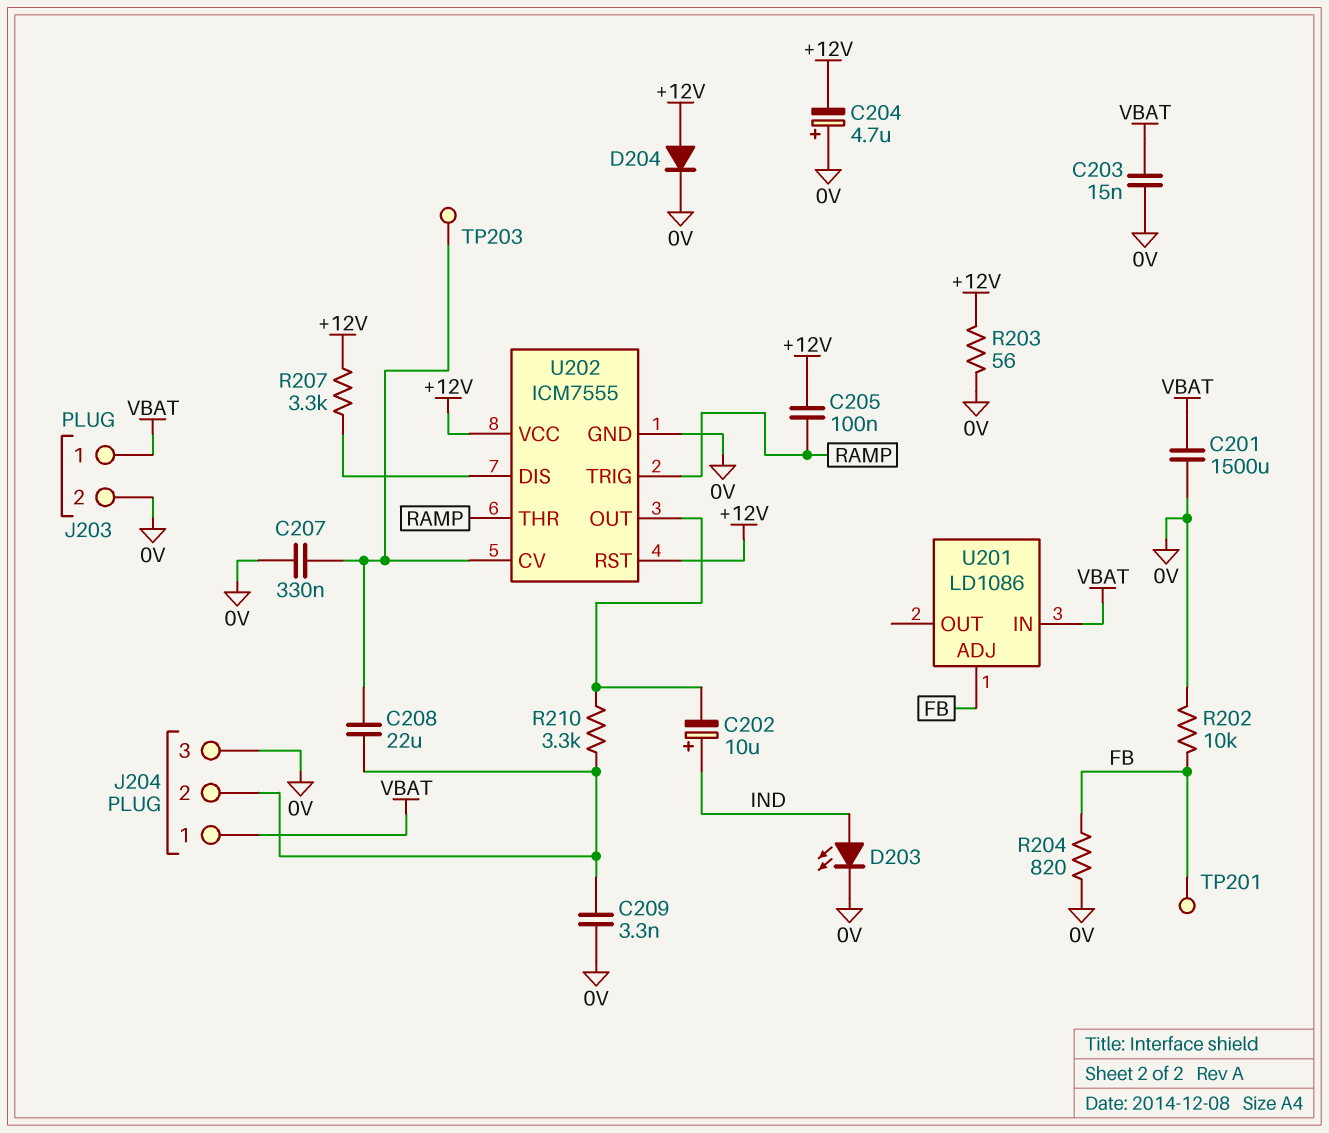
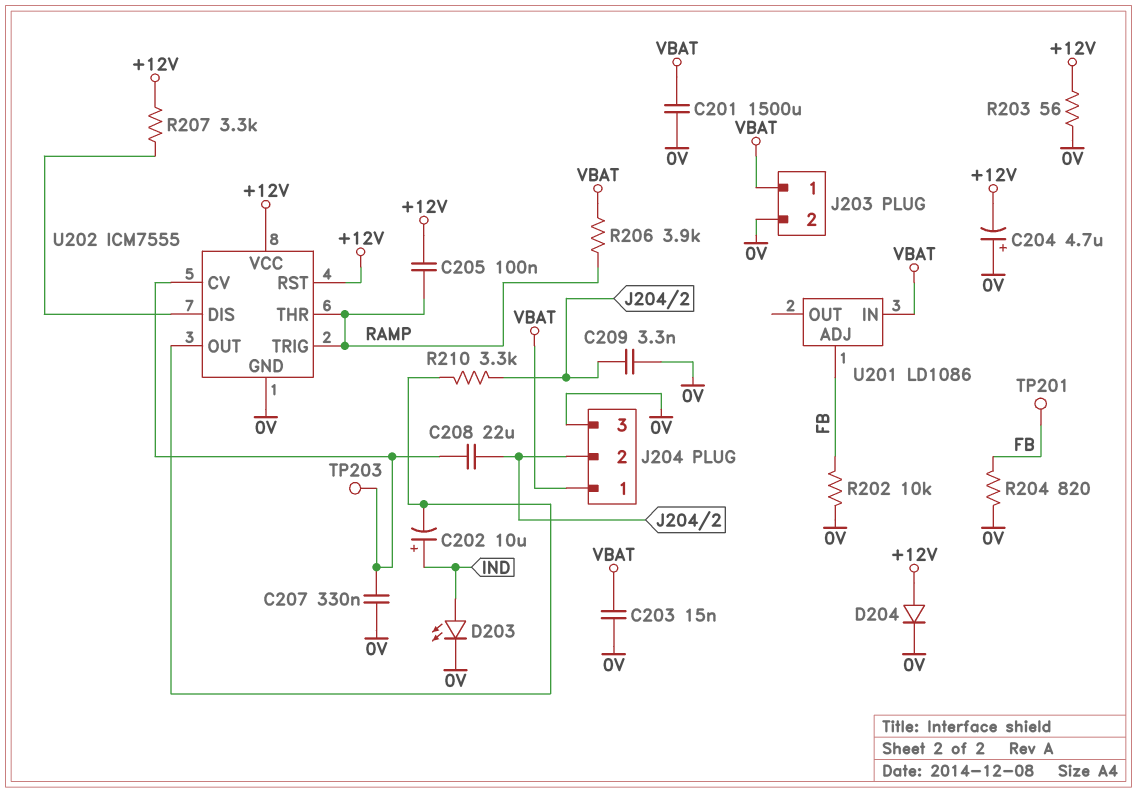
R206: none -> 3.9k (RAMP, VBAT)

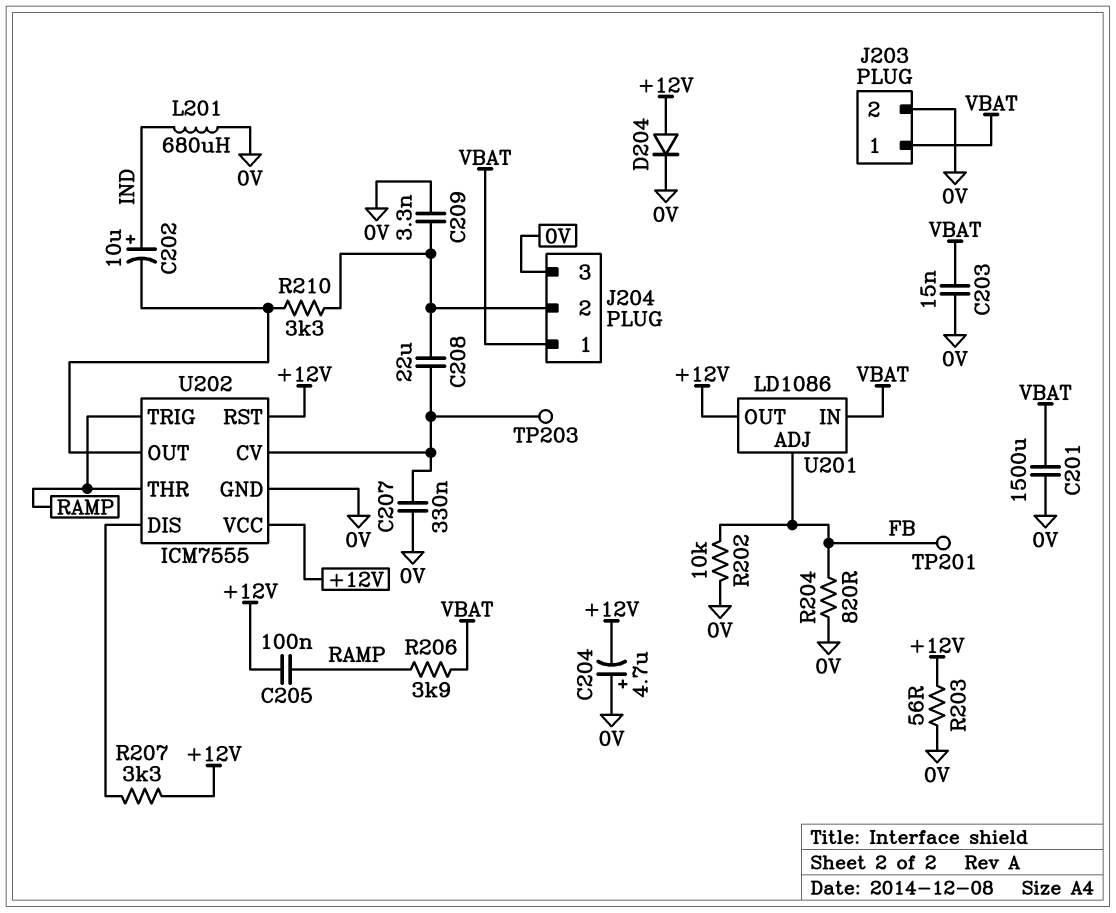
D203: LED (A IND, K 0V) -> none
L201: none -> 680uH (0V, IND)
U201 pin OUT: none -> +12V

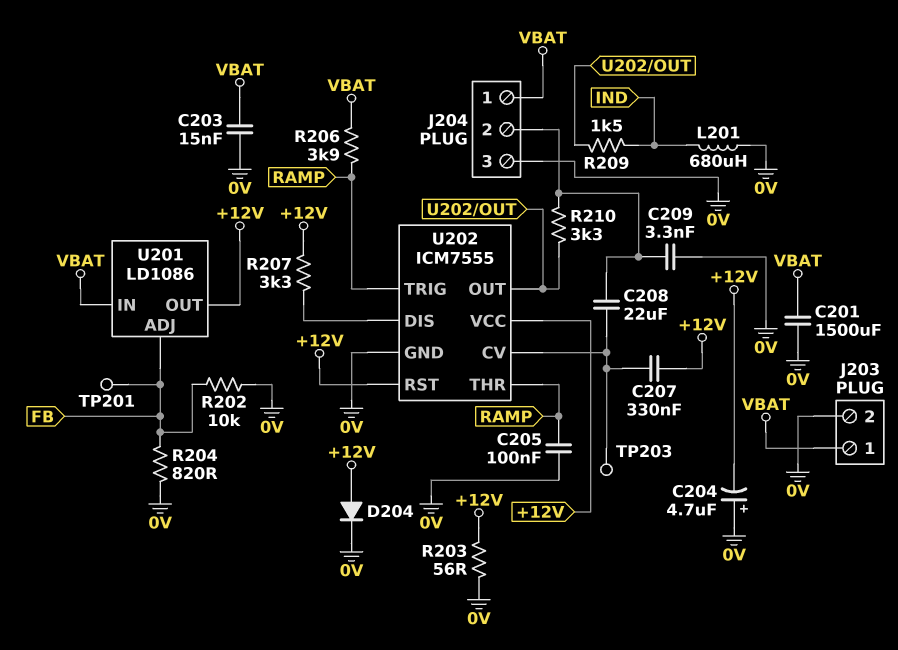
C202: 10uF (plus IND, minus U202/OUT) -> none
C205: 100nF (+12V, RAMP) -> 100nF (0V, RAMP)
C207: 330nF (0V, U202/CV) -> 330nF (+12V, U202/CV)
R209: none -> 1.5k (IND, U202/OUT)

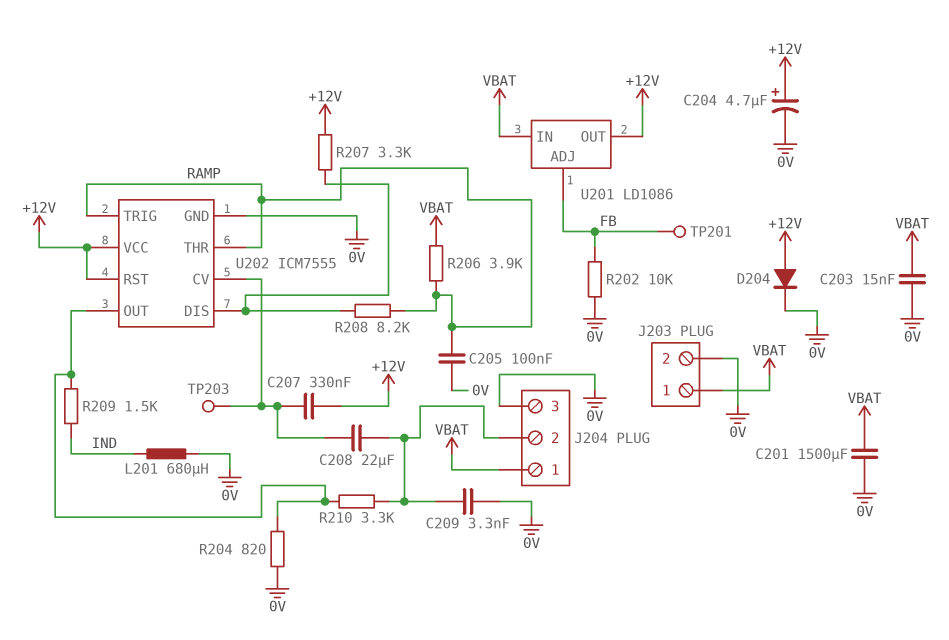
C204: 4.7uF (plus 0V, minus +12V) -> 4.7uF (plus +12V, minus 0V)
R203: 56 (+12V, 0V) -> none
R204: 820 (0V, FB) -> 820 (0V, U202/OUT)
R208: none -> 8.2k (RAMP, U202/DIS)

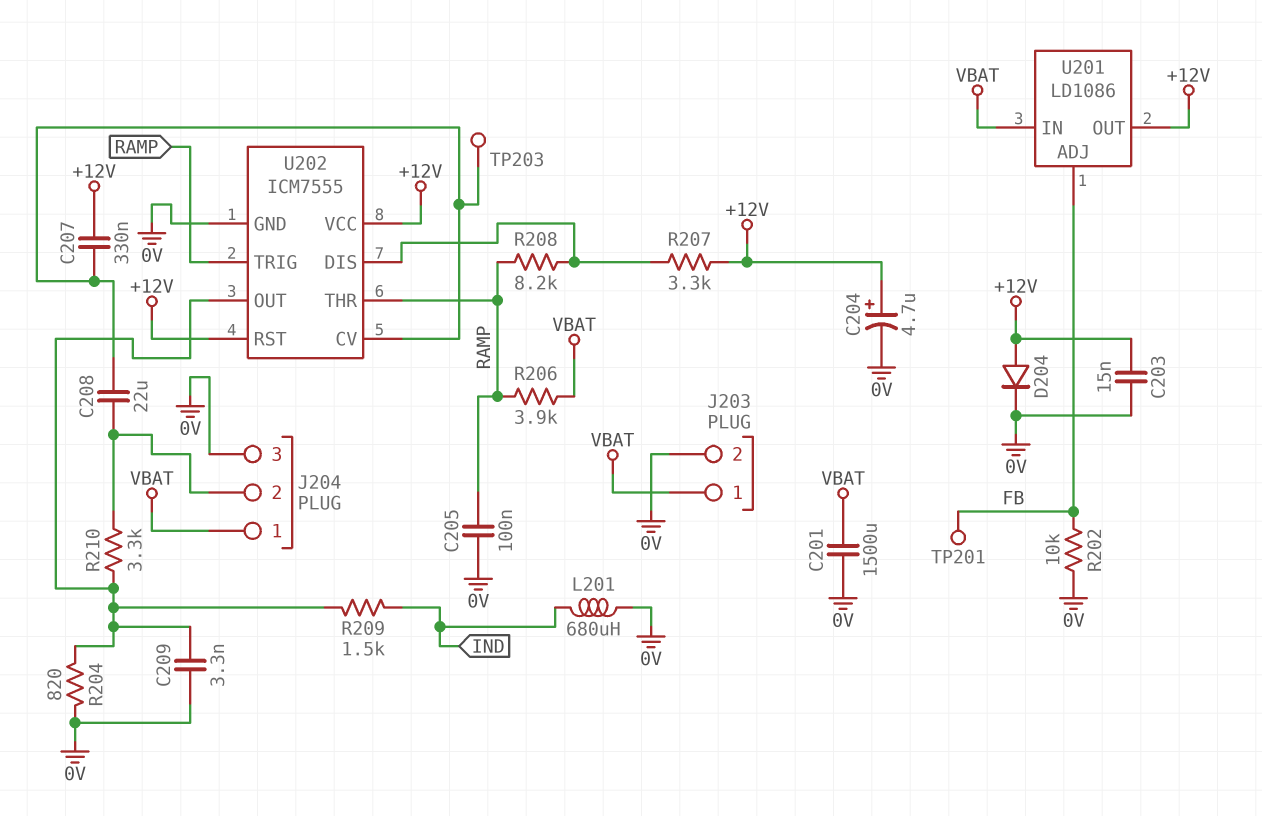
C203: 15nF (0V, VBAT) -> 15nF (+12V, 0V)
C209: 3.3nF (0V, J204/2) -> 3.3nF (0V, U202/OUT)

